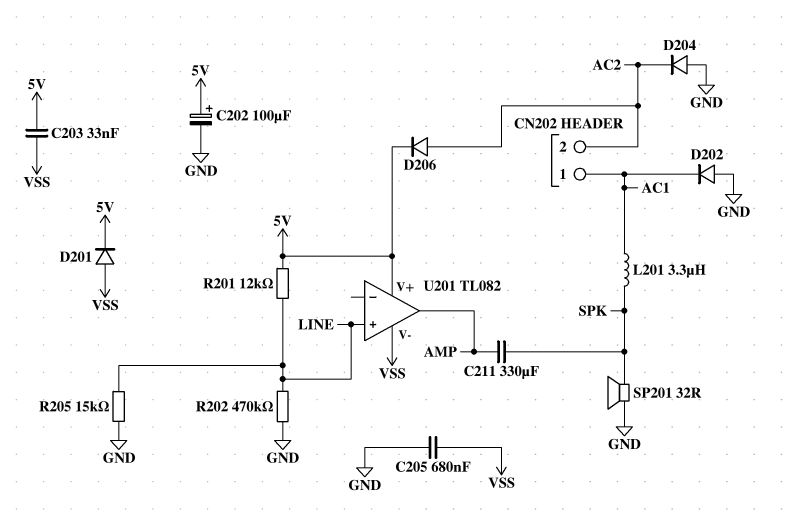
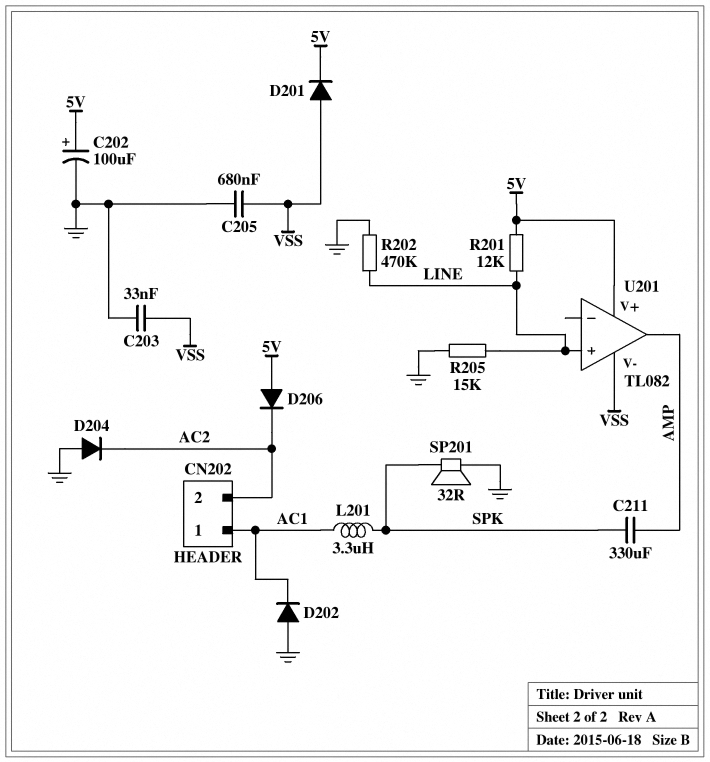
C203: 33nF (5V, VSS) -> 33nF (GND, VSS)
D206: diode (A AC2, K 5V) -> diode (A 5V, K AC2)

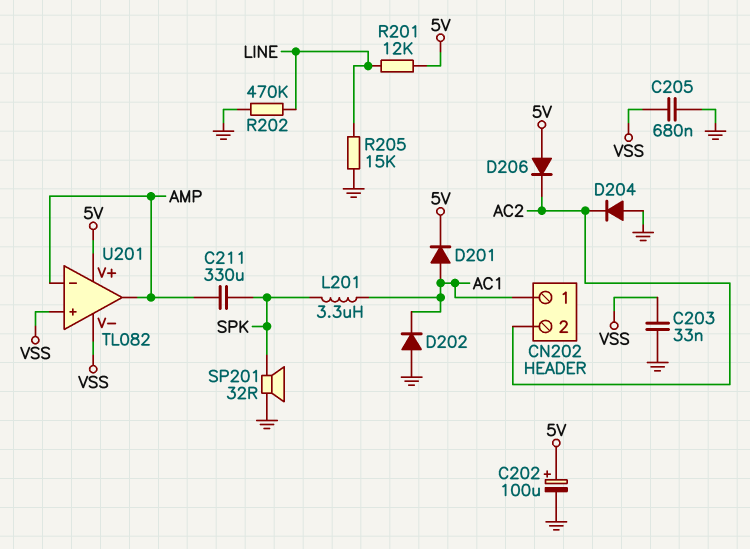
D201: diode (A VSS, K 5V) -> diode (A AC1, K 5V)
U201 pin in+: LINE -> VSS
U201 pin in-: none -> AMP

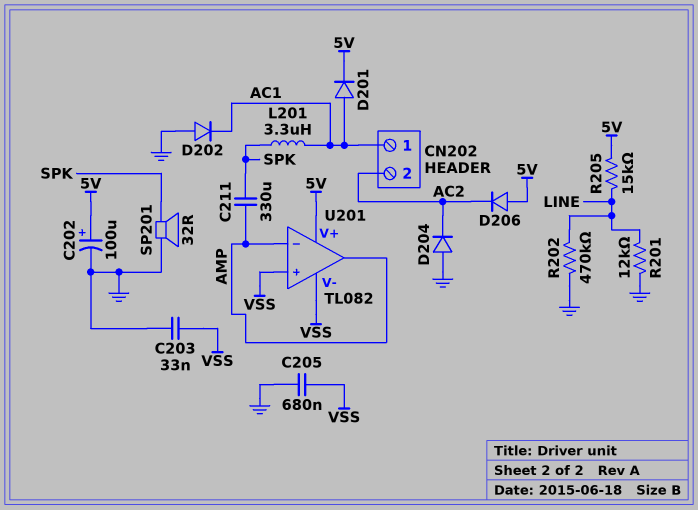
R201: 12k (5V, LINE) -> 12k (GND, LINE)
R205: 15k (GND, LINE) -> 15k (5V, LINE)

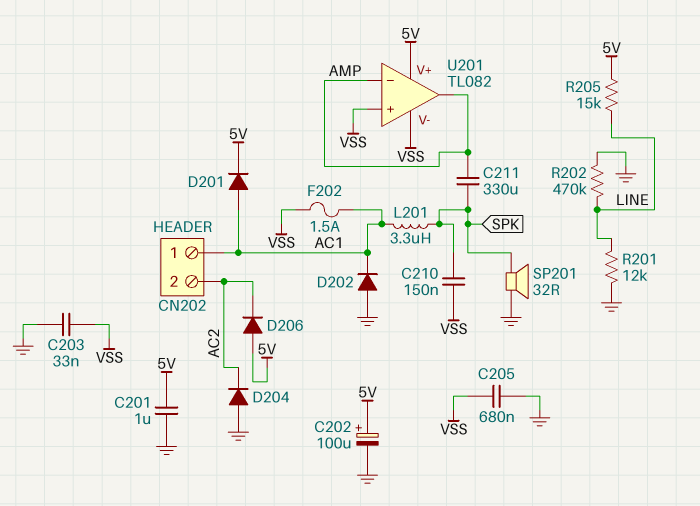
C201: none -> 1uF (5V, GND)
C210: none -> 150nF (SPK, VSS)
F202: none -> 1.5A (AC1, VSS)

